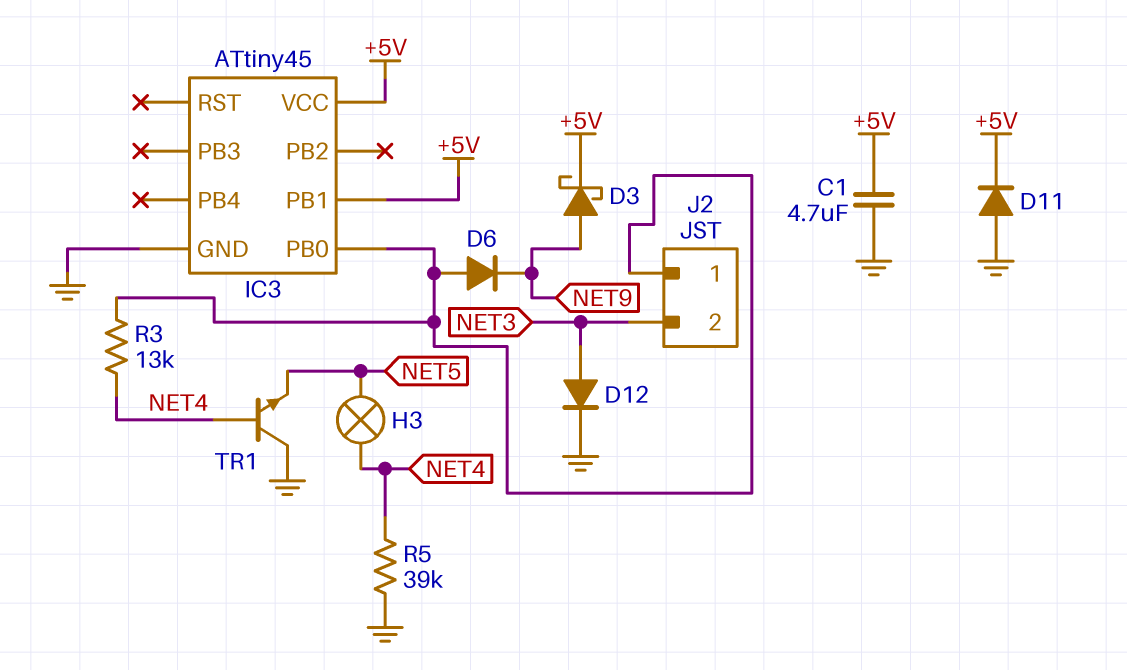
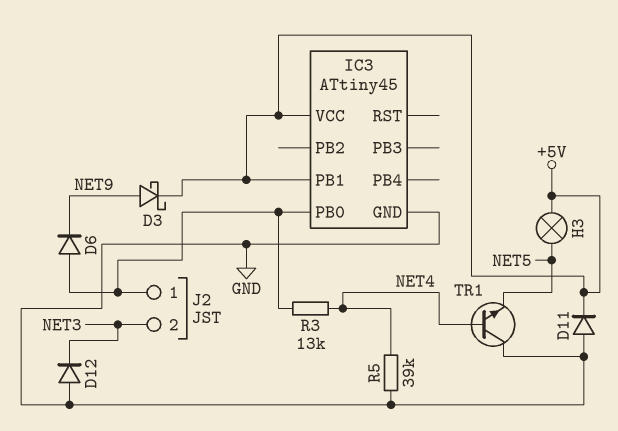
C1: 4.7uF (+5V, GND) -> none
D12: diode (A NET3, K GND) -> diode (A GND, K NET3)
H3: lamp (NET4, NET5) -> lamp (+5V, NET5)

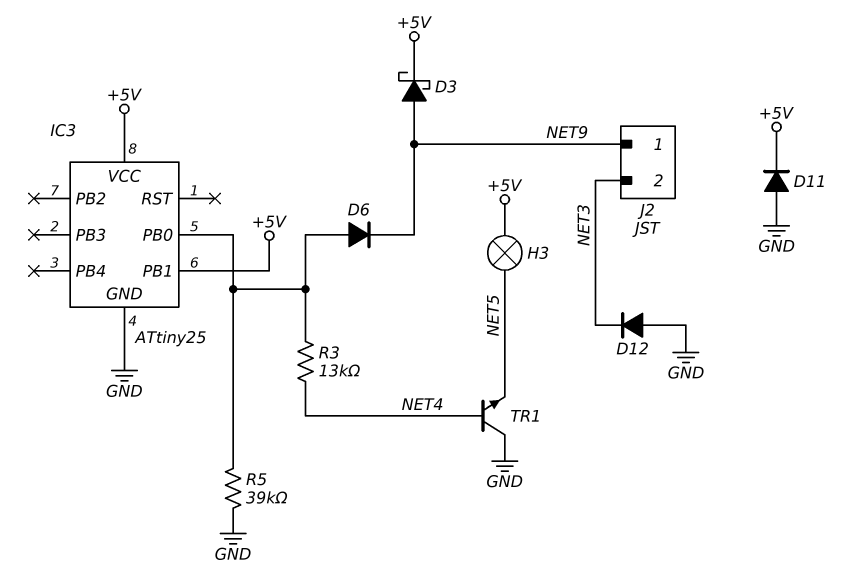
IC3: ATtiny45 -> ATtiny25
J2 pin 1: IC3/PB0 -> NET9
R5: 39k (GND, NET4) -> 39k (GND, IC3/PB0)

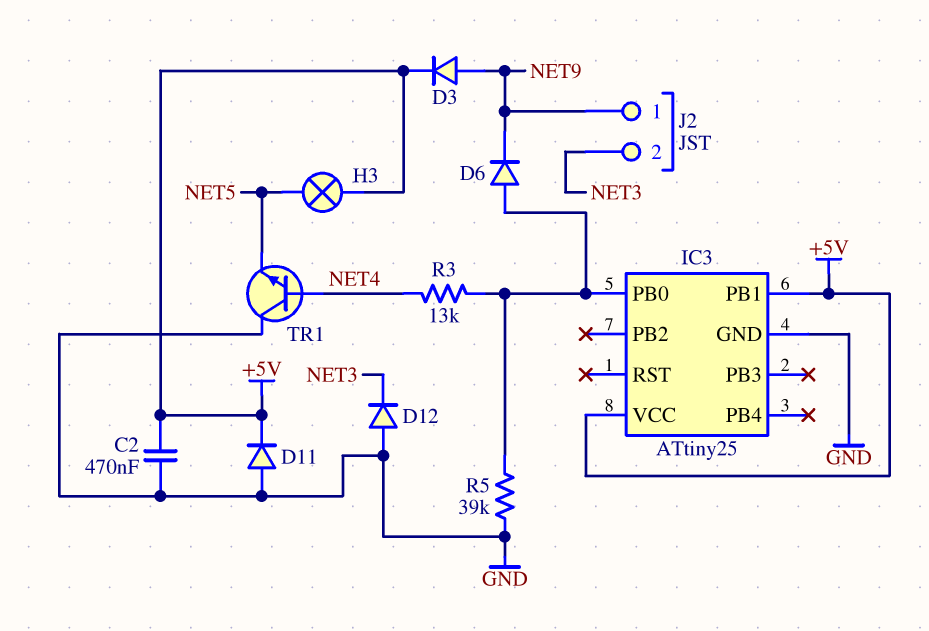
C2: none -> 470nF (+5V, GND)
D3: schottky (A NET9, K +5V) -> diode (A NET9, K +5V)

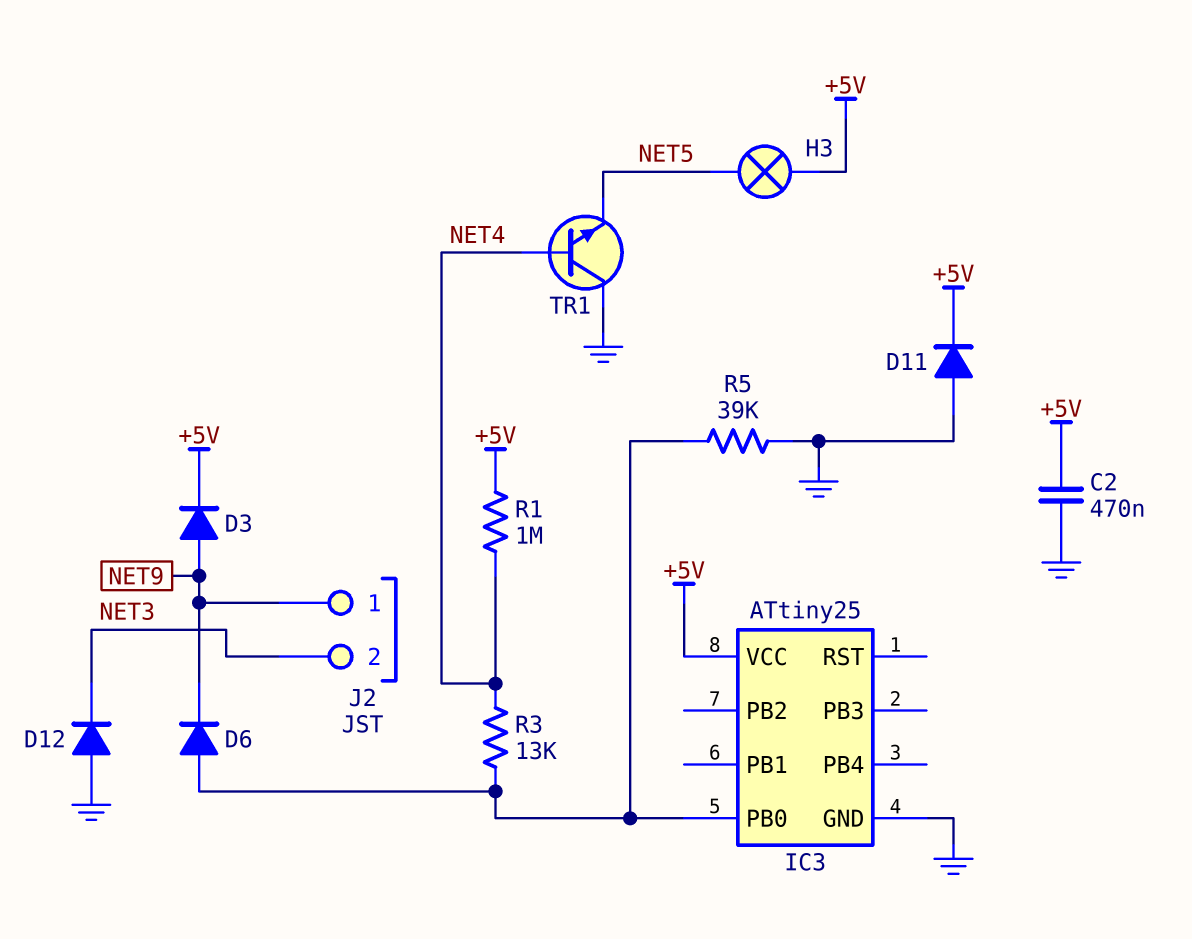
IC3 pin PB1: +5V -> none
R1: none -> 1M (+5V, NET4)

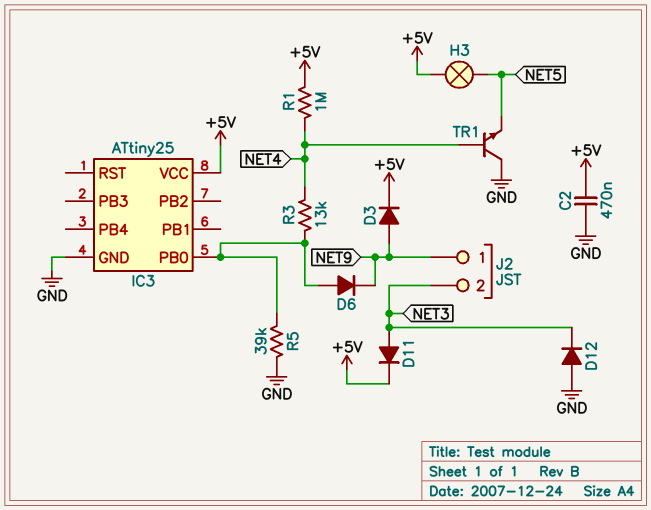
D11: diode (A GND, K +5V) -> diode (A NET3, K +5V)

